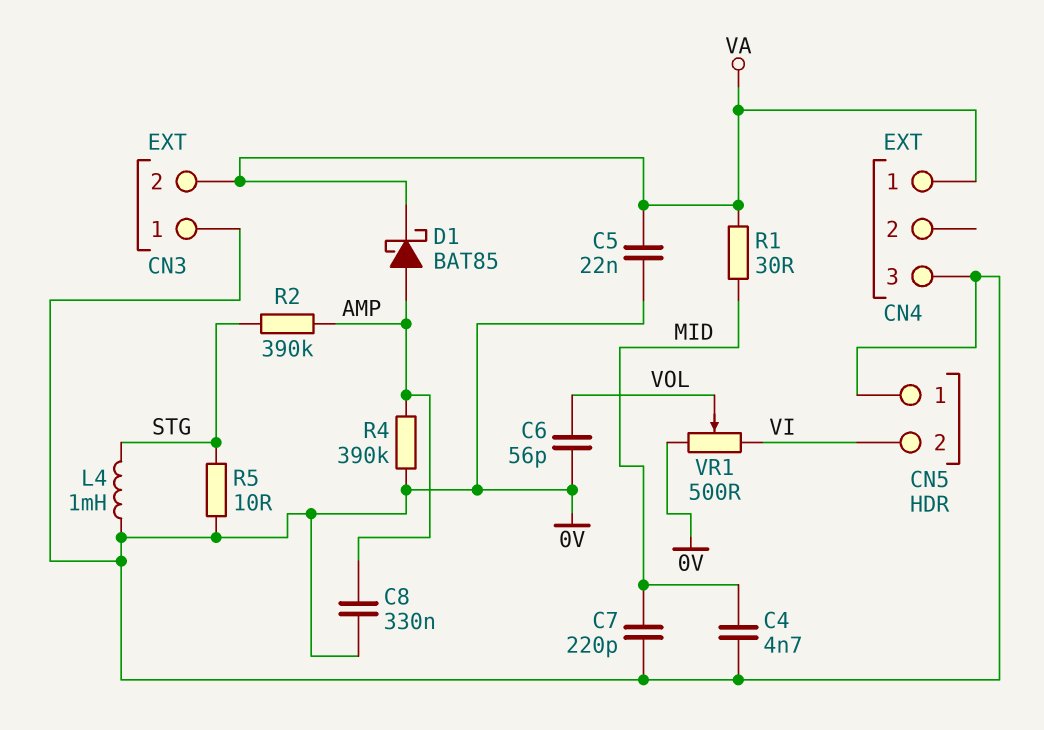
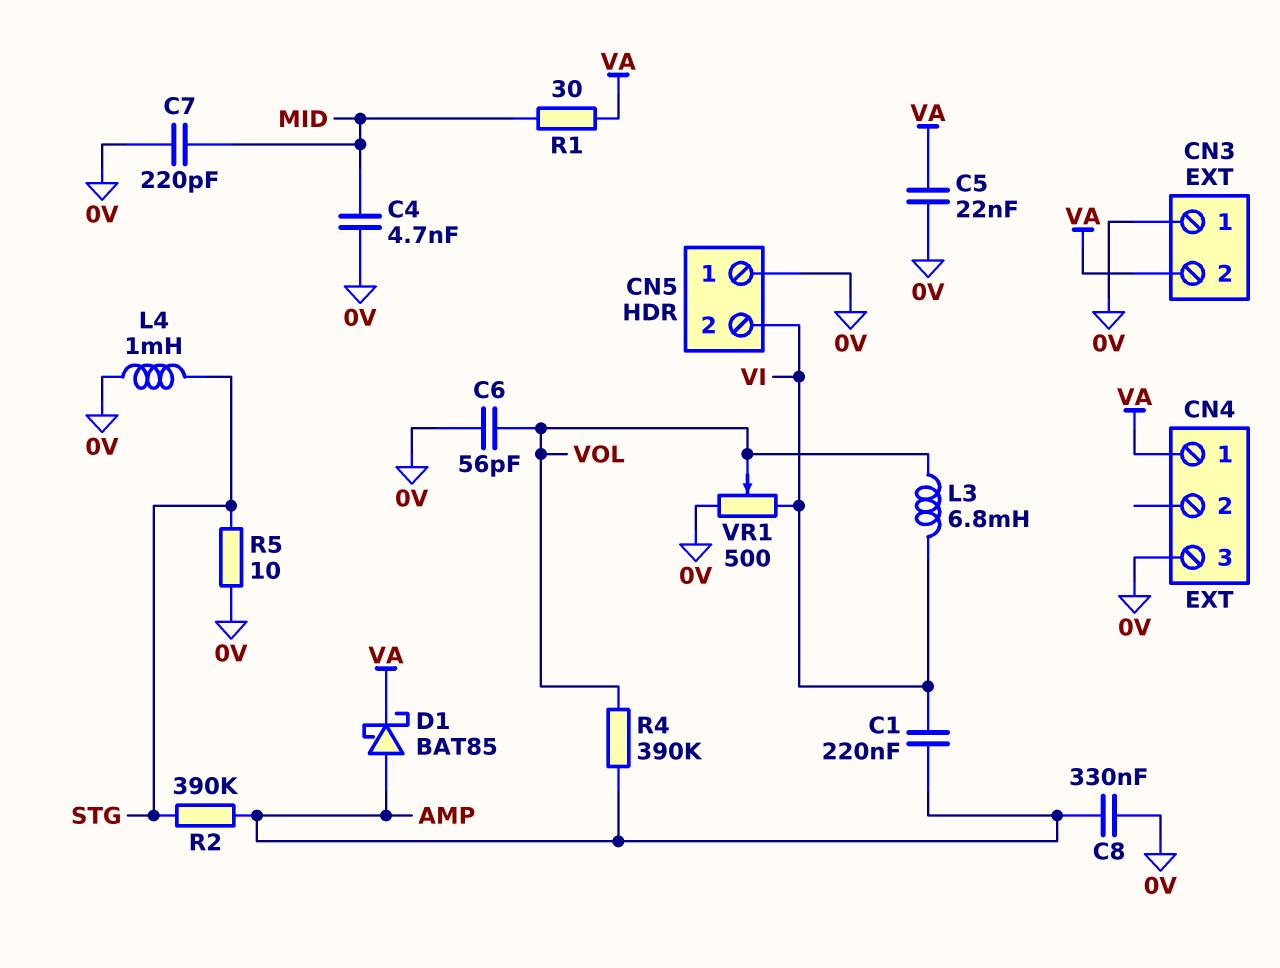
C1: none -> 220nF (AMP, VI)
L3: none -> 6.8mH (VI, VOL)
R4: 390k (0V, AMP) -> 390k (AMP, VOL)

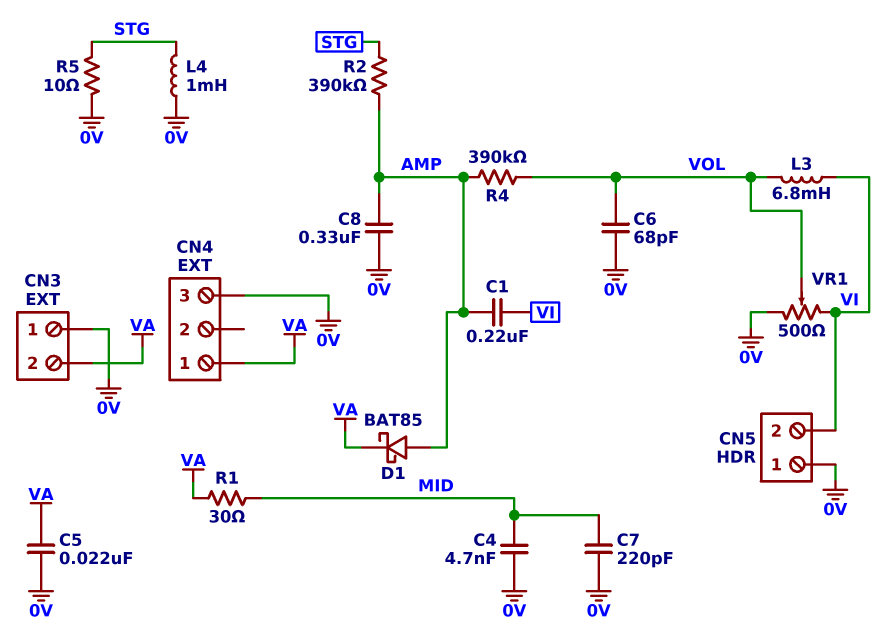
C6: 56pF (0V, VOL) -> 68pF (0V, VOL)

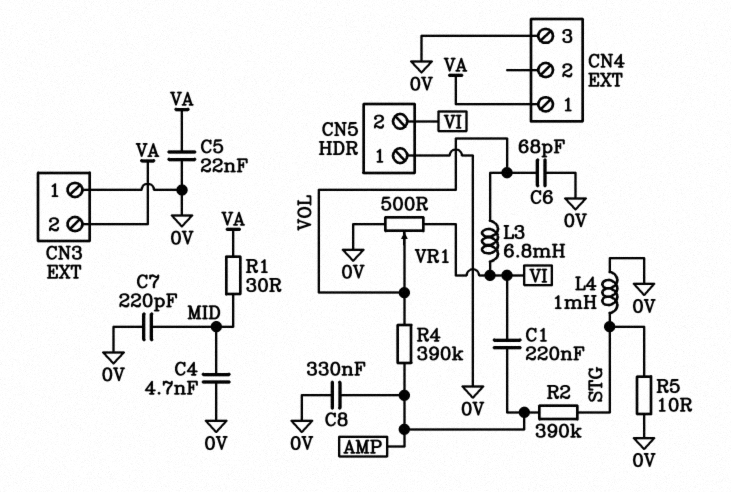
D1: schottky BAT85 (A AMP, K VA) -> none

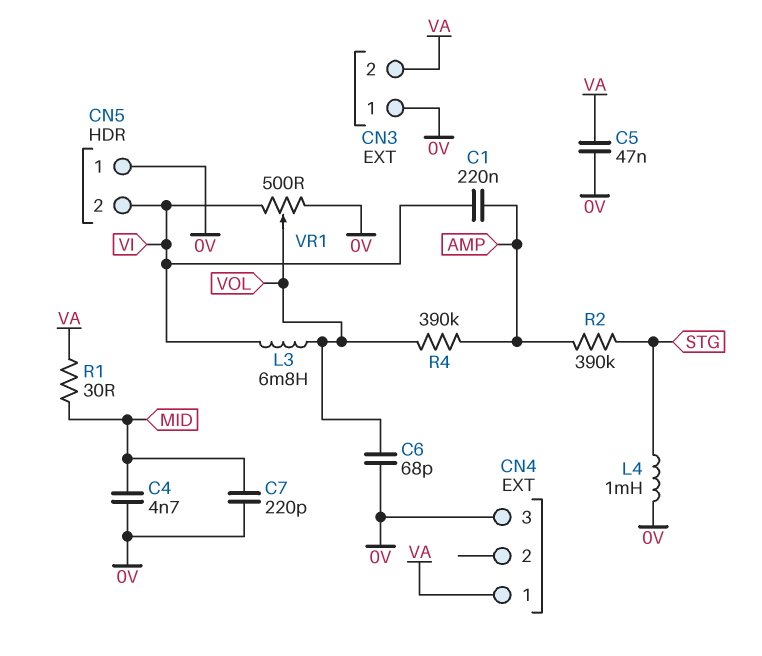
C5: 22nF (0V, VA) -> 47nF (0V, VA)
C8: 330nF (0V, AMP) -> none
R5: 10 (0V, STG) -> none

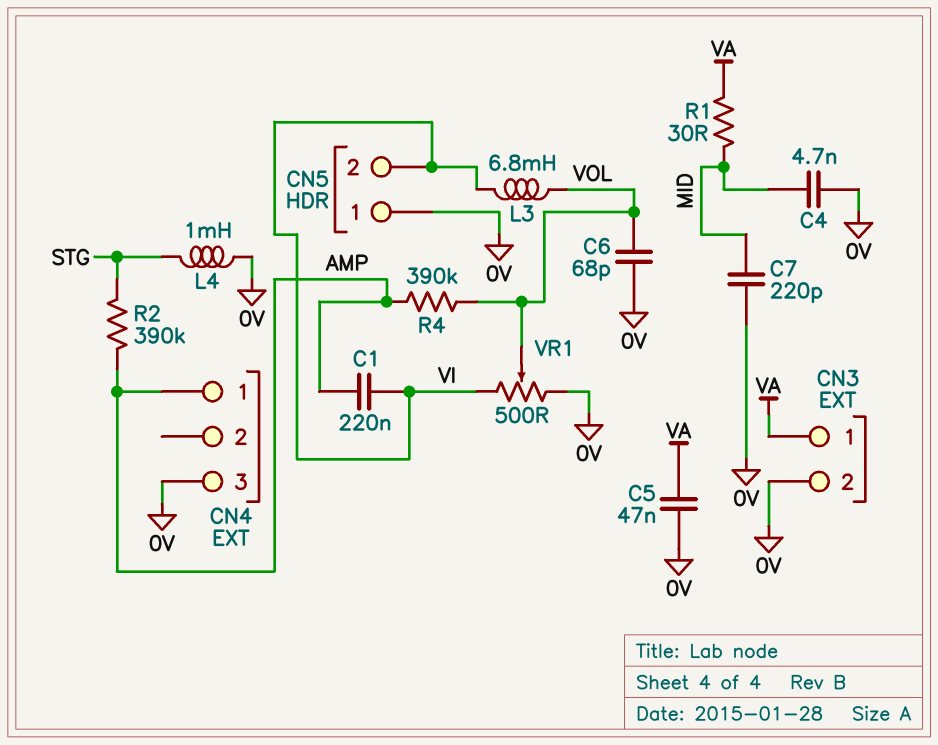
CN3 pin 1: 0V -> VA
CN3 pin 2: VA -> 0V
CN4 pin 1: VA -> AMP

